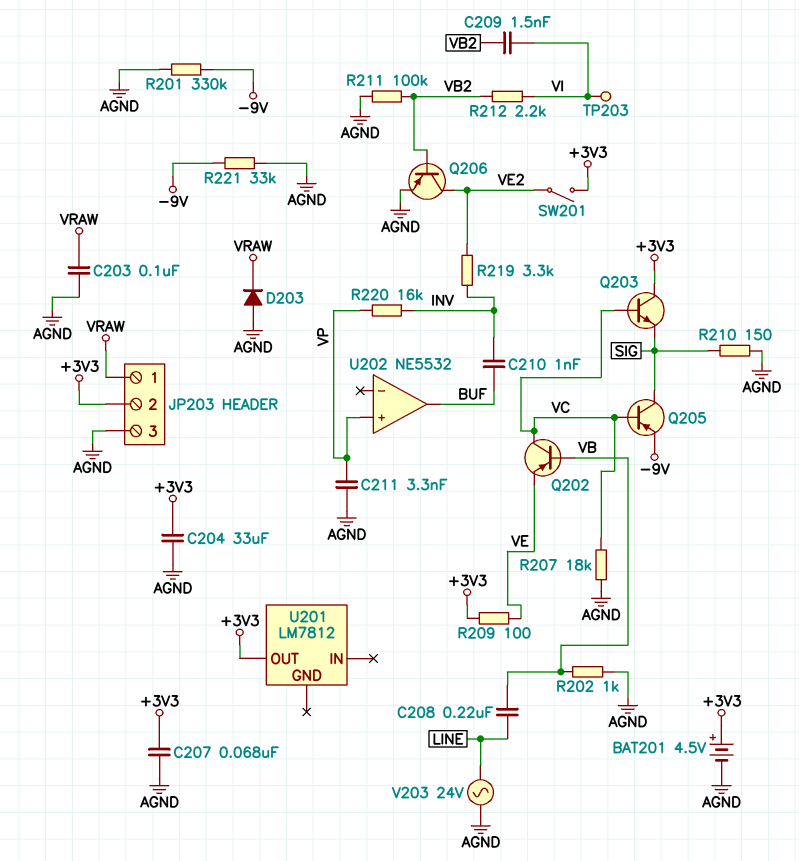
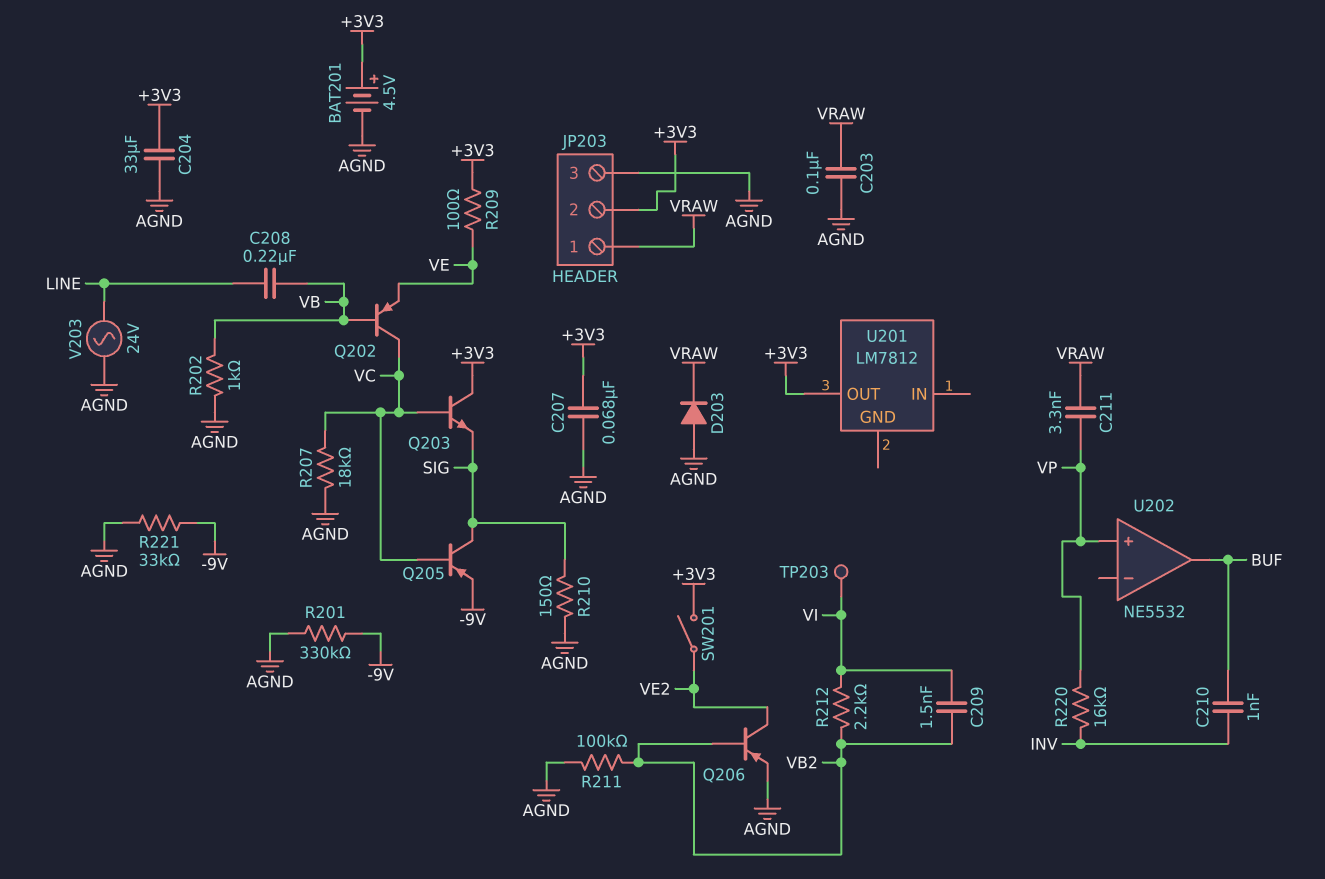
C211: 3.3nF (AGND, VP) -> 3.3nF (VP, VRAW)
R219: 3.3k (INV, VE2) -> none

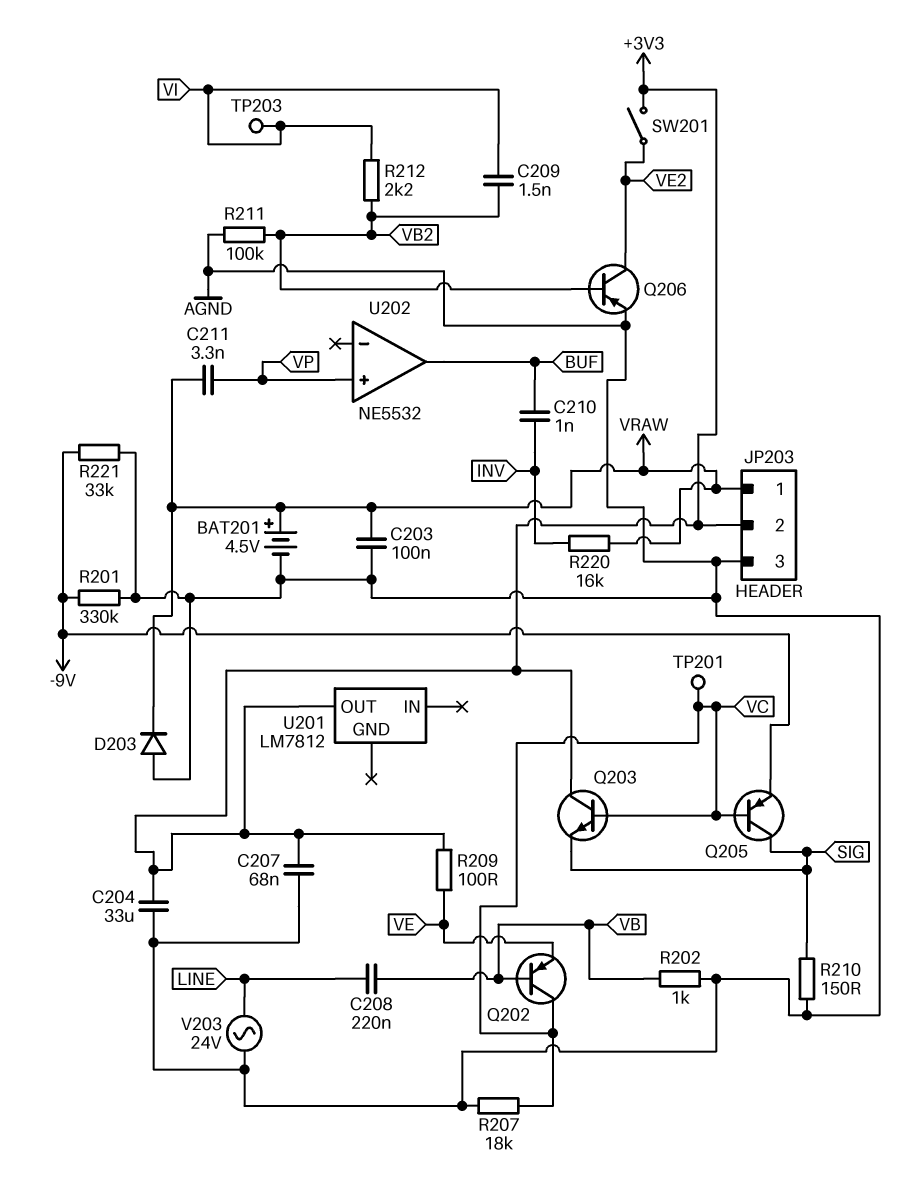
BAT201: 4.5V (plus +3V3, minus AGND) -> 4.5V (plus VRAW, minus AGND)
R220: 16k (INV, VP) -> 16k (INV, VRAW)
TP201: none -> test point (VC)

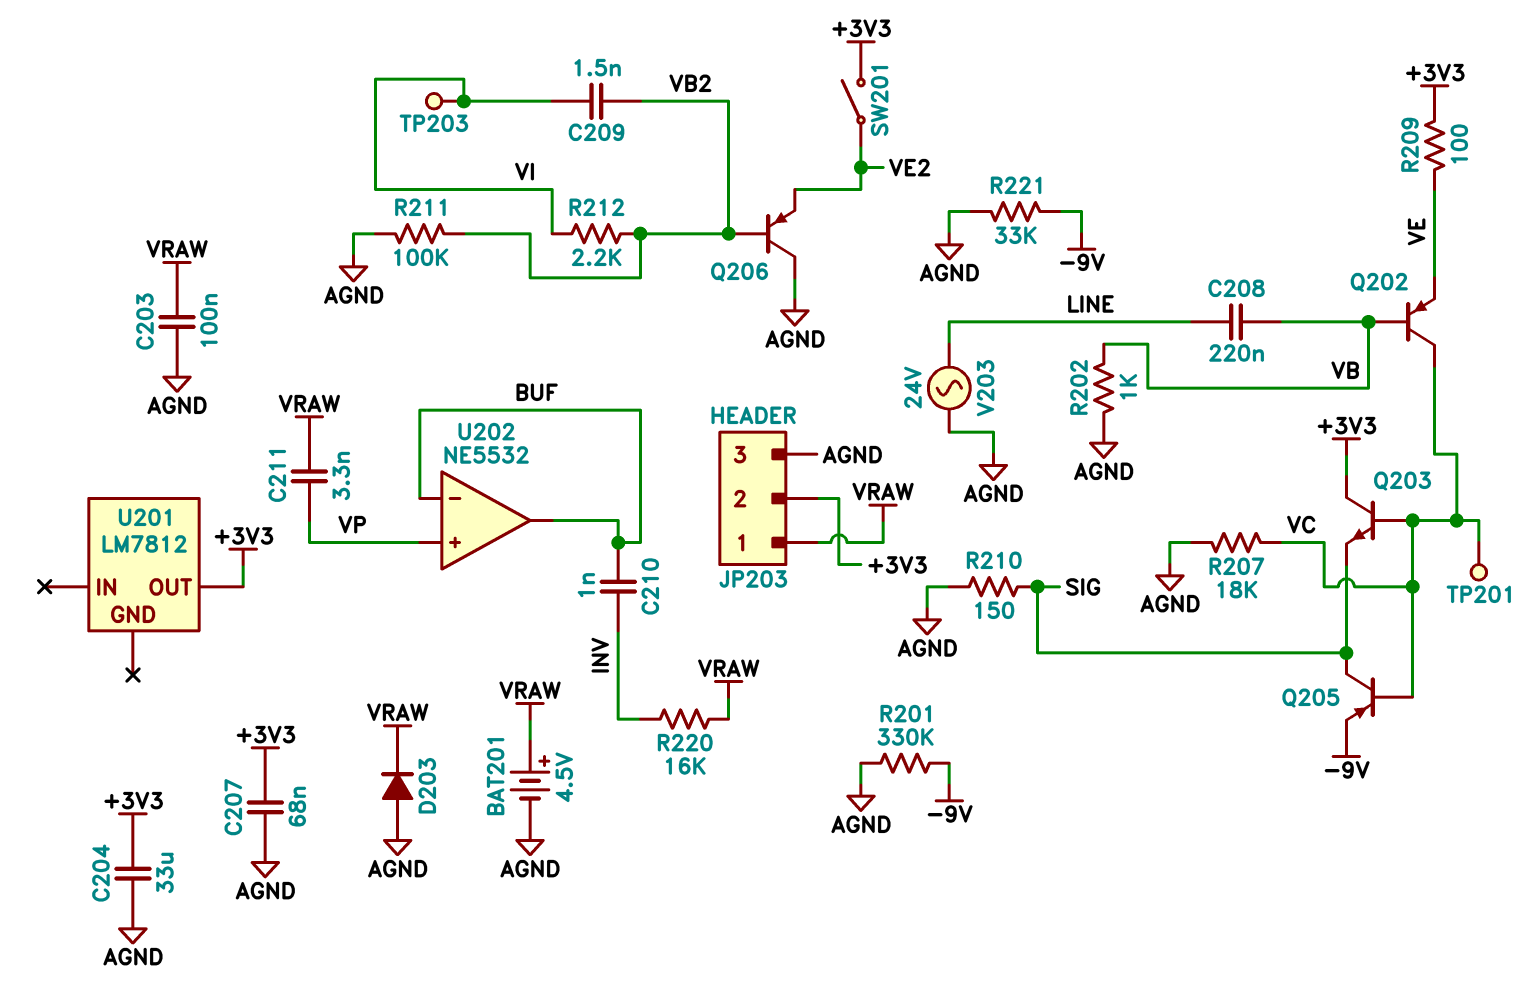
Q206: PNP (B VB2, C VE2, E AGND) -> PNP (B VB2, C AGND, E VE2)
U202 pin in-: none -> BUF

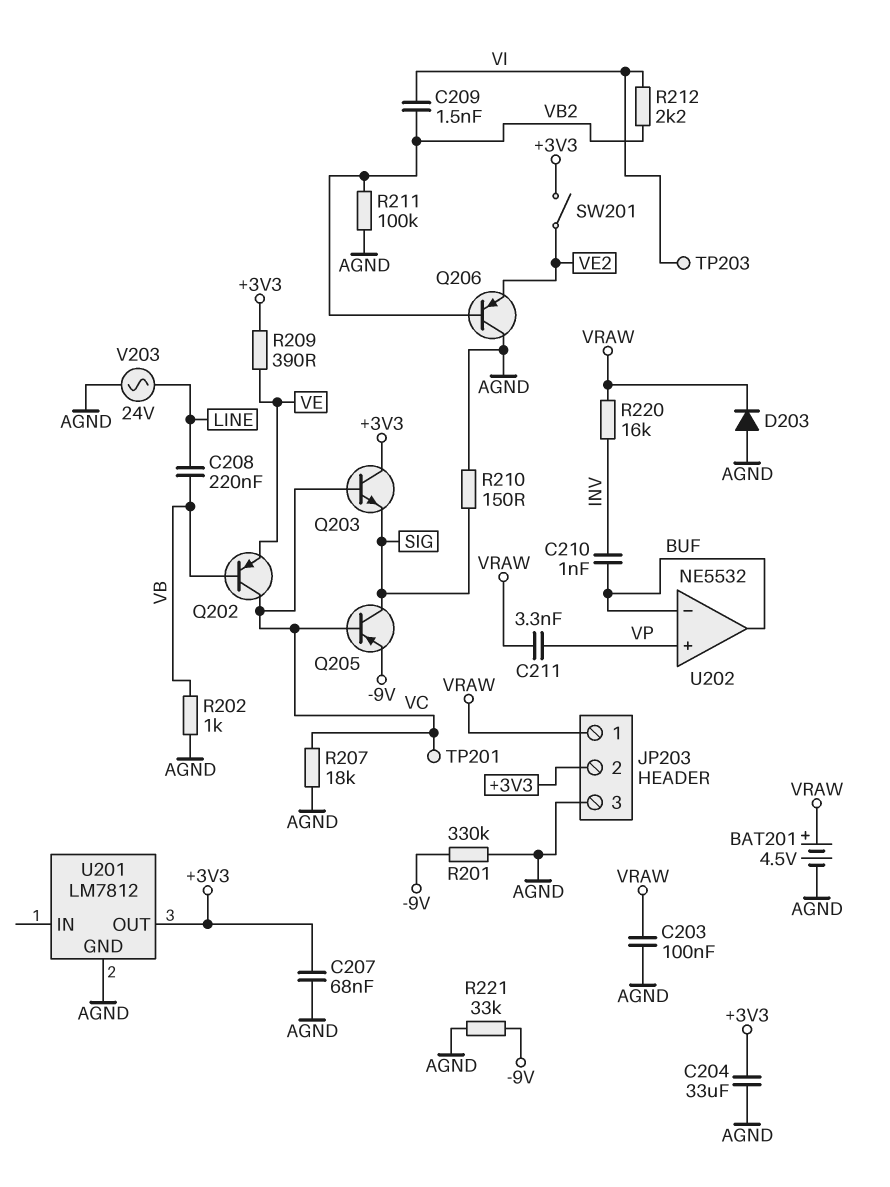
R209: 100 (+3V3, VE) -> 390 (+3V3, VE)
U201 pin GND: none -> AGND

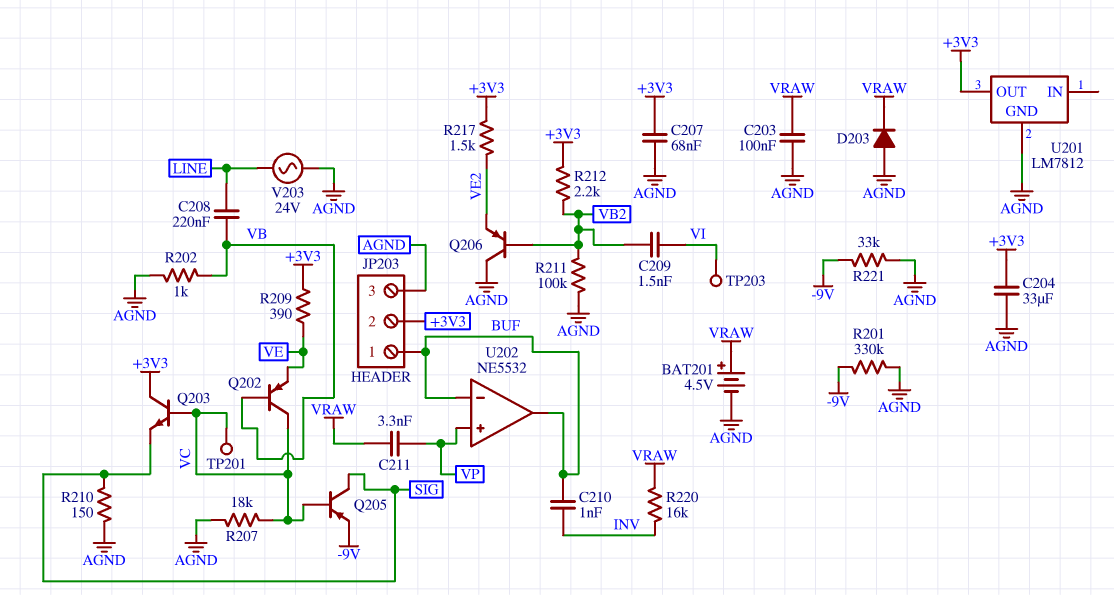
JP203 pin 1: VRAW -> BUF
R212: 2.2k (VB2, VI) -> 2.2k (+3V3, VB2)
R217: none -> 1.5k (+3V3, VE2)
SW201: switch (+3V3, VE2) -> none

